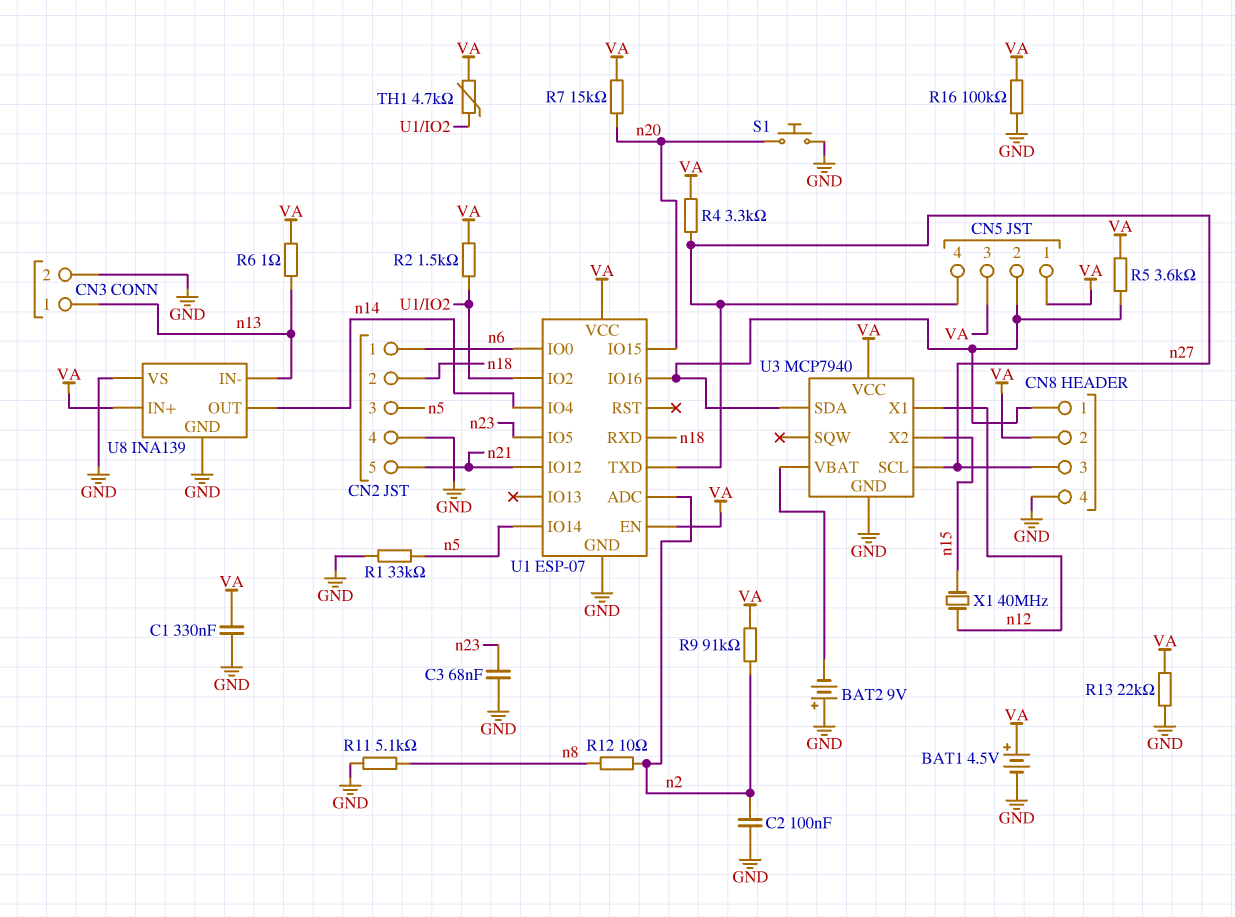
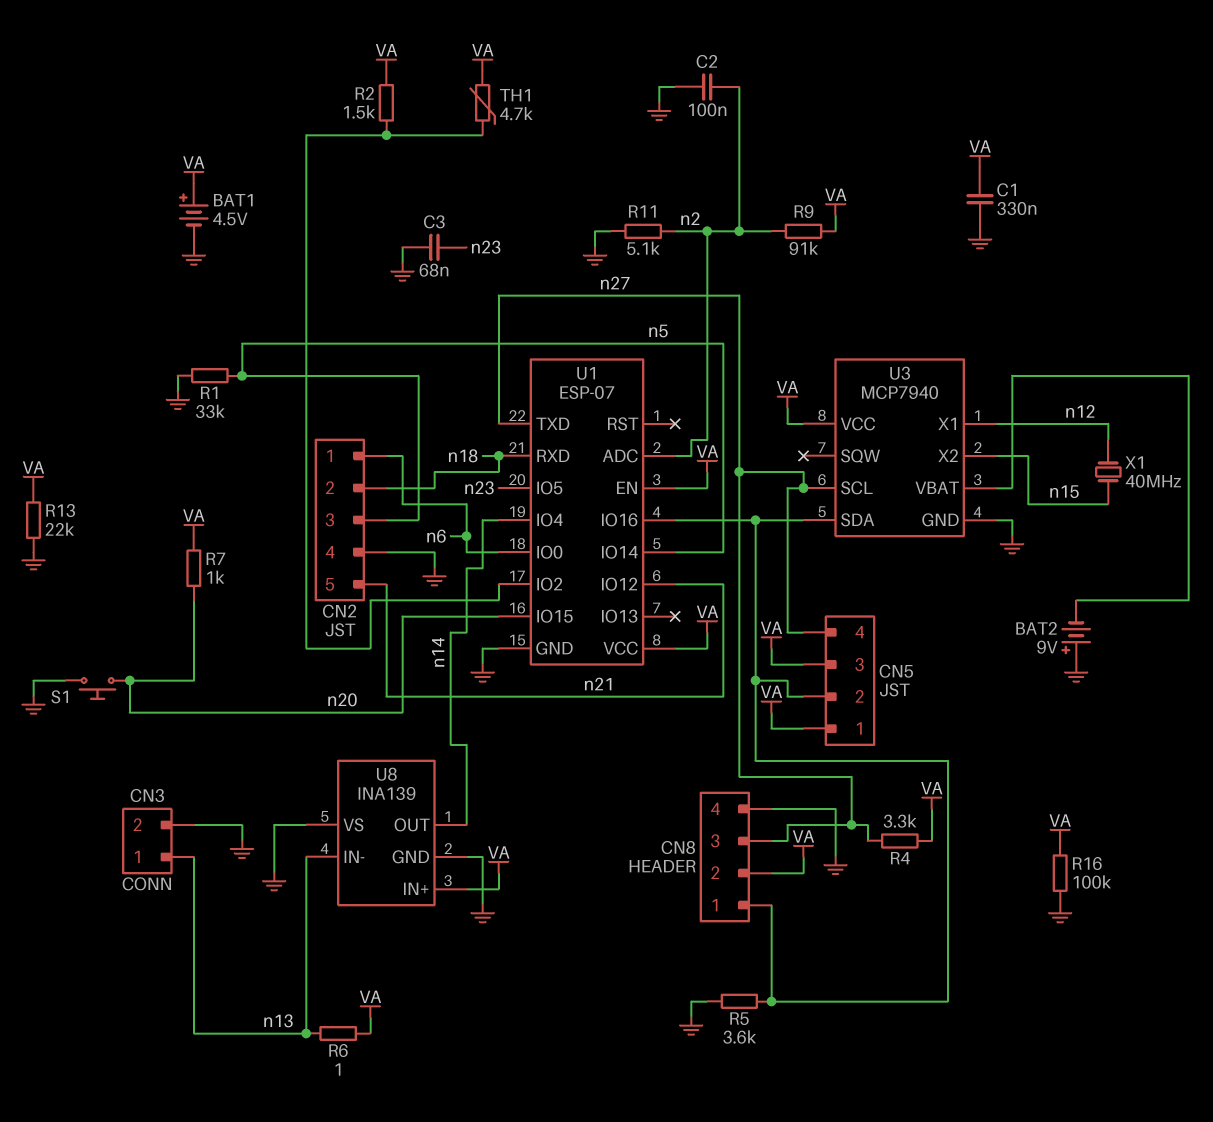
R5: 3.6k (CN5/2, VA) -> 3.6k (CN5/2, GND)
R7: 15k (VA, n20) -> 1k (VA, n20)
R11: 5.1k (GND, n8) -> 5.1k (GND, n2)
R12: 10 (n2, n8) -> none

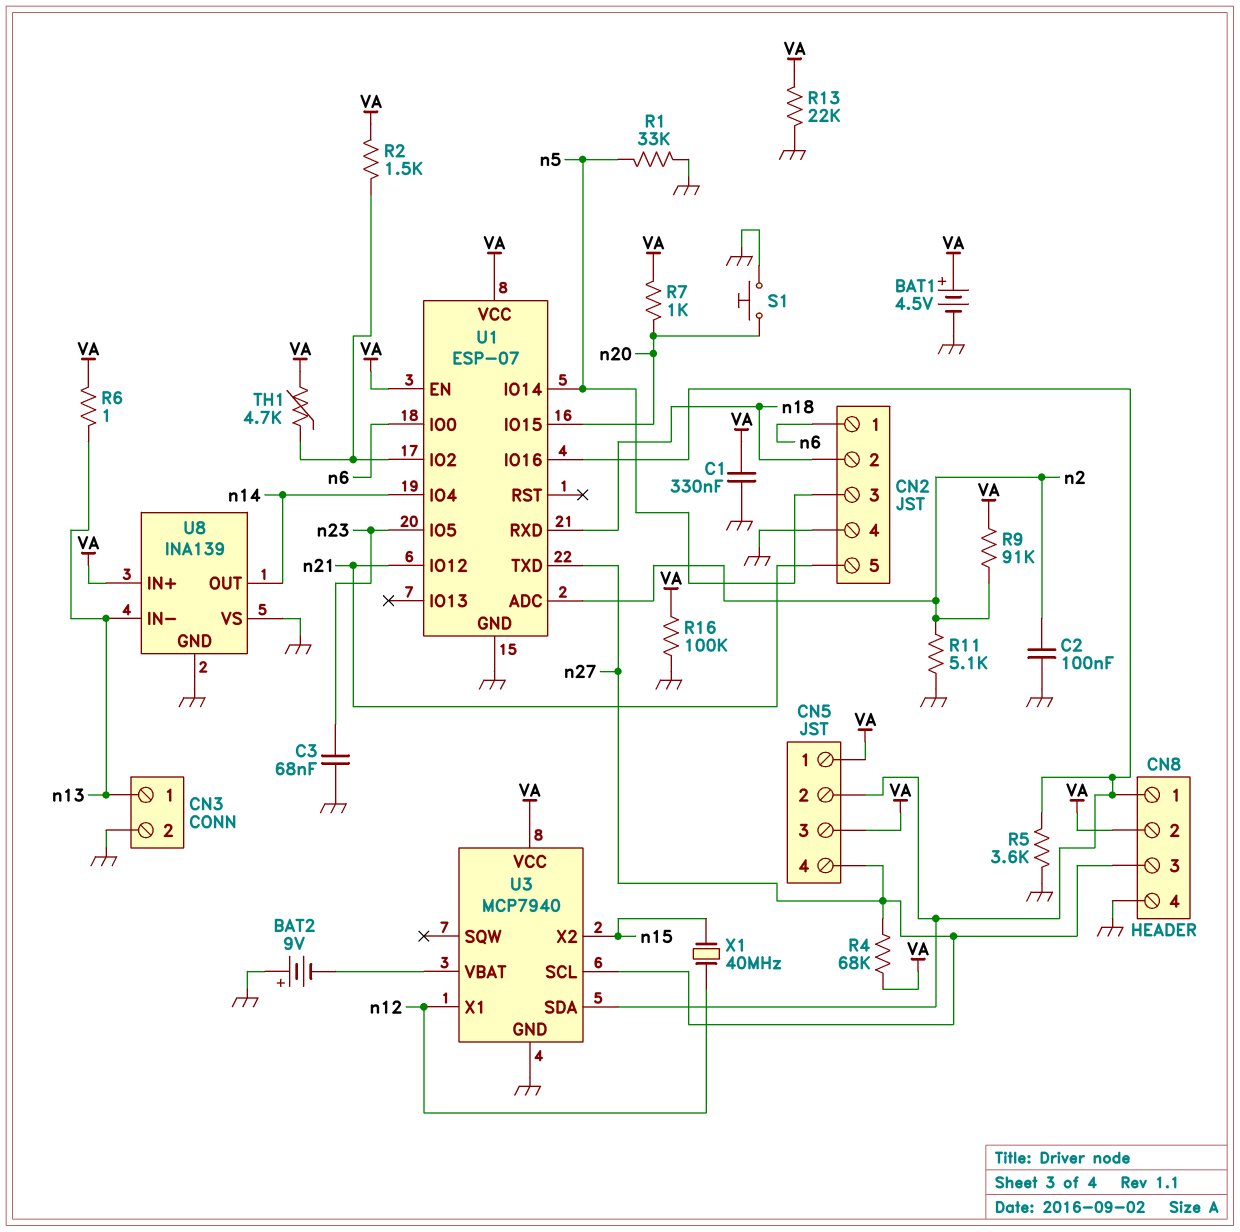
R4: 3.3k (VA, n27) -> 68k (VA, n27)

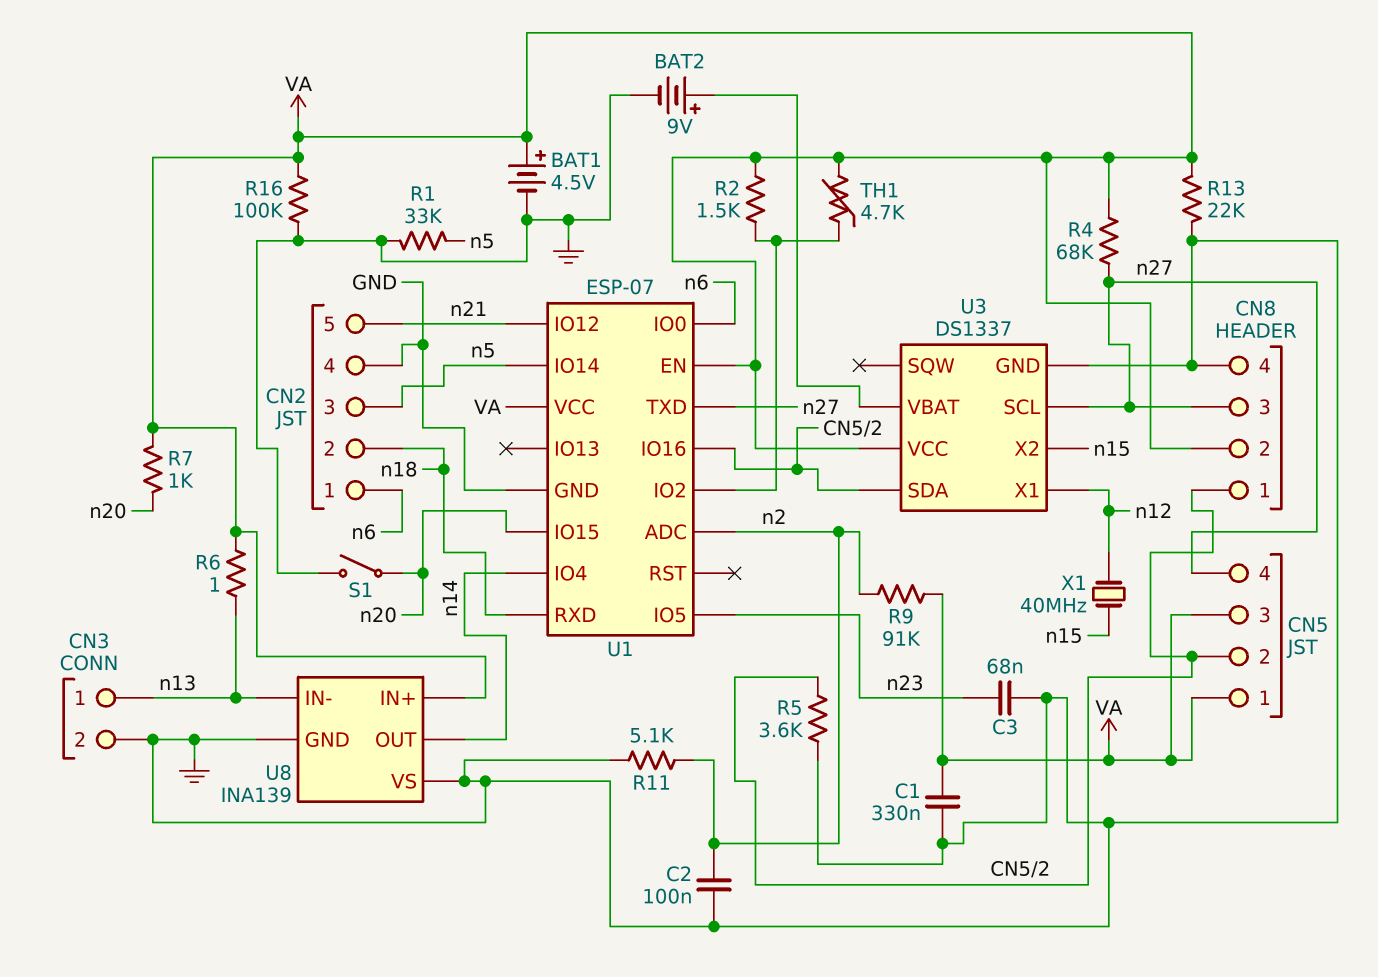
BAT2: 9V (plus GND, minus U3/VBAT) -> 9V (plus U3/VBAT, minus GND)
S1: button (GND, n20) -> switch (GND, n20)
U3: MCP7940 -> DS1337

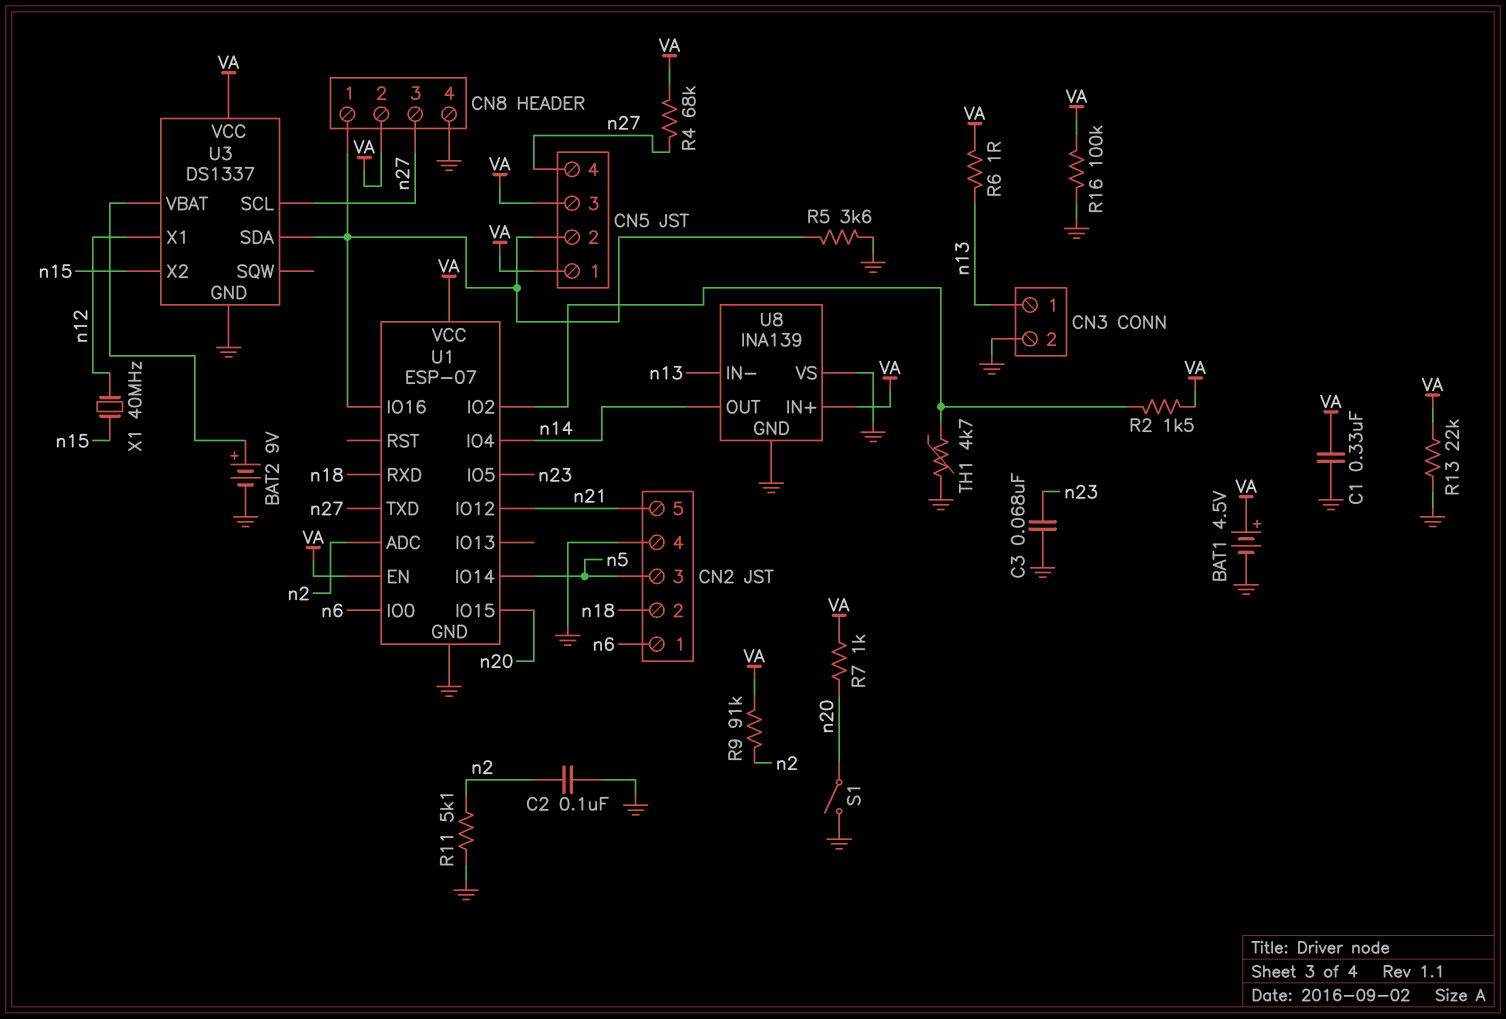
R1: 33k (GND, n5) -> none
TH1: 4.7k (U1/IO2, VA) -> 4.7k (GND, U1/IO2)

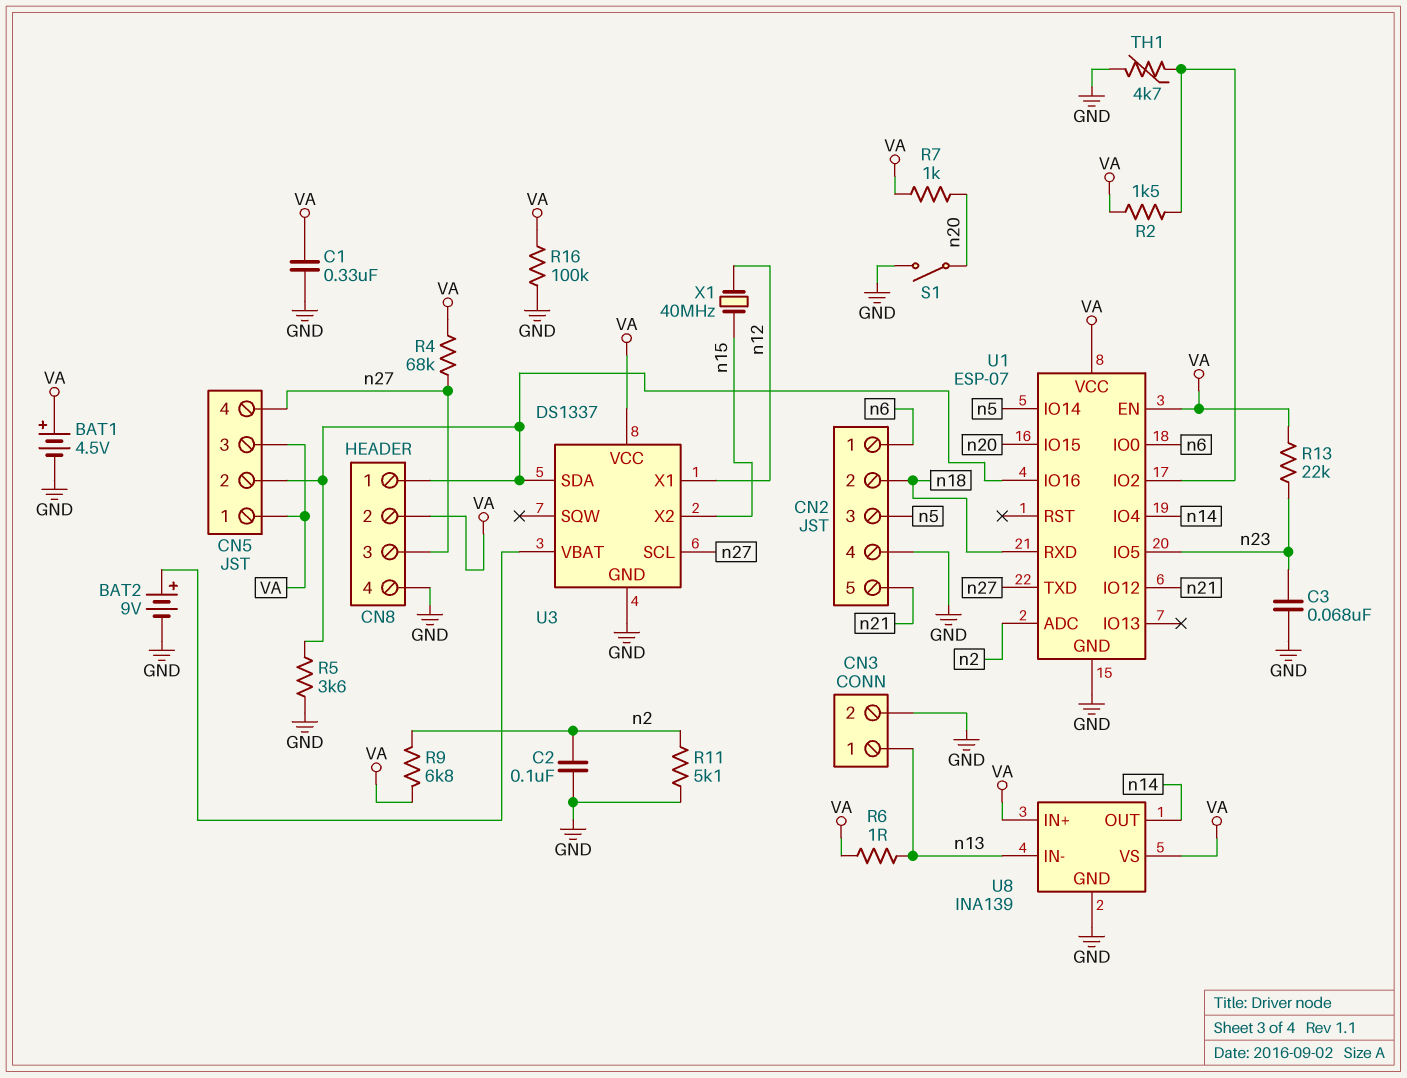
R9: 91k (VA, n2) -> 6.8k (VA, n2)
R13: 22k (GND, VA) -> 22k (VA, n23)
U8 pin VS: GND -> VA

